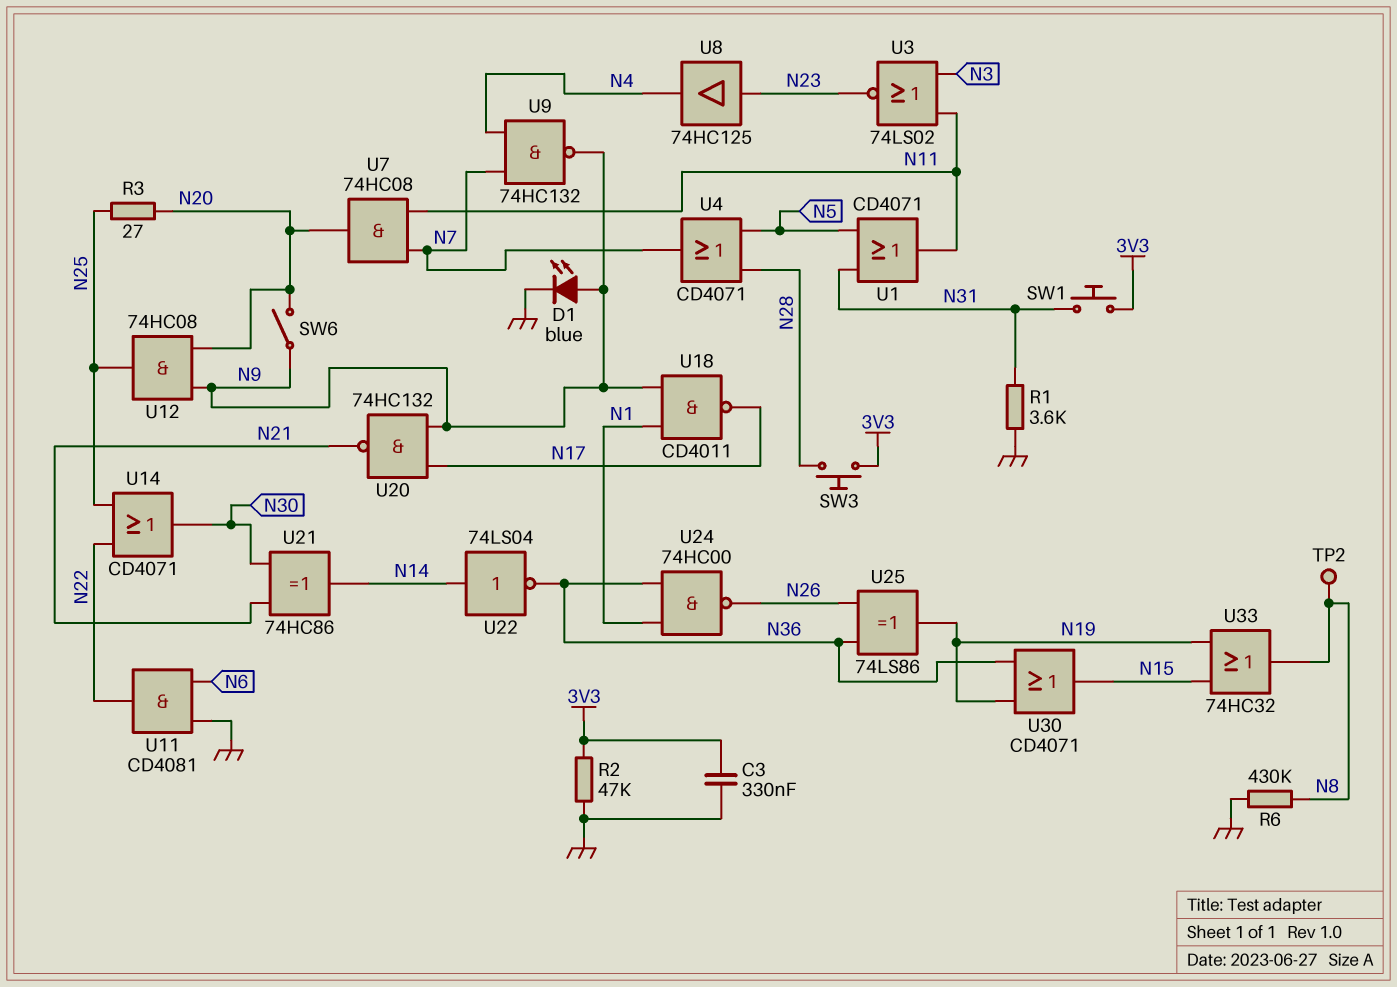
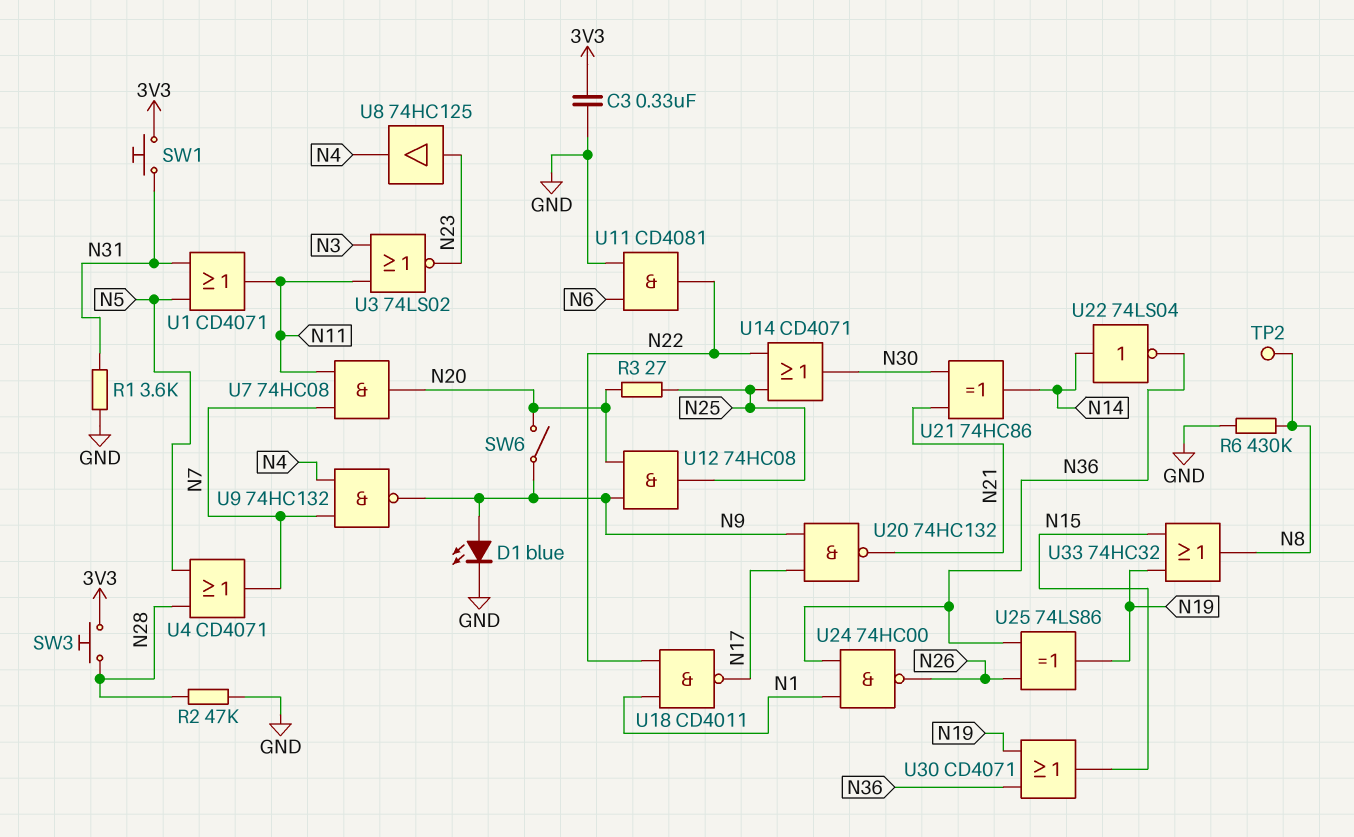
R2: 47k (3V3, GND) -> 47k (GND, N28)
U18: NAND CD4011 (in N1, in N9, out N17) -> NAND CD4011 (in N1, in N22, out N17)

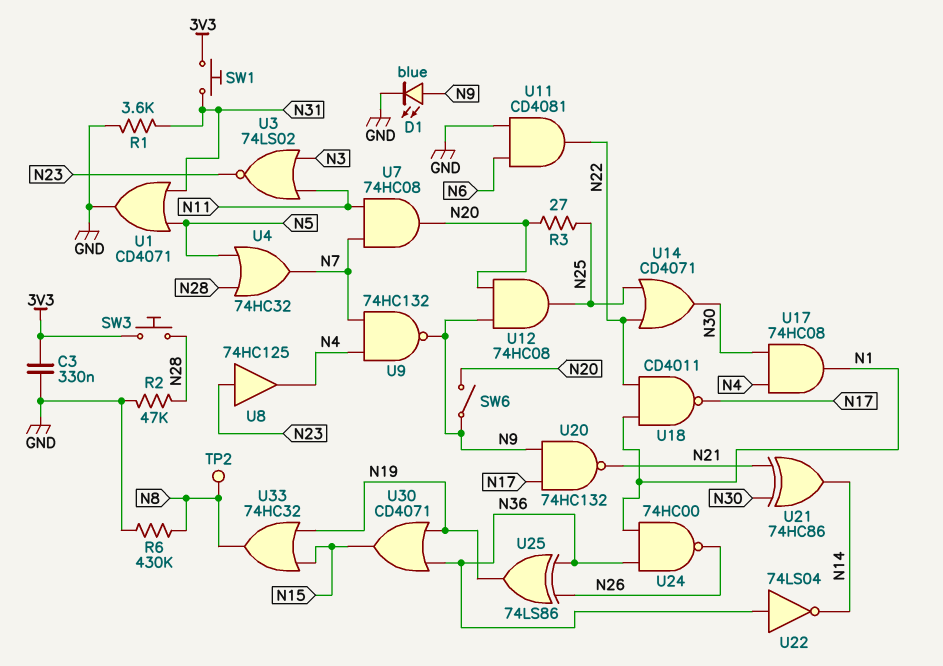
U1: OR CD4071 (in N5, in N31, out N11) -> OR CD4071 (in N5, in N31, out GND)
U4: OR CD4071 (in N5, in N28, out N7) -> OR 74HC32 (in N5, in N28, out N7)
U17: none -> AND 74HC08 (in N4, in N30, out N1)
U22: NOT 74LS04 (in N14, out N36) -> NOT 74LS04 (in N36, out N14)

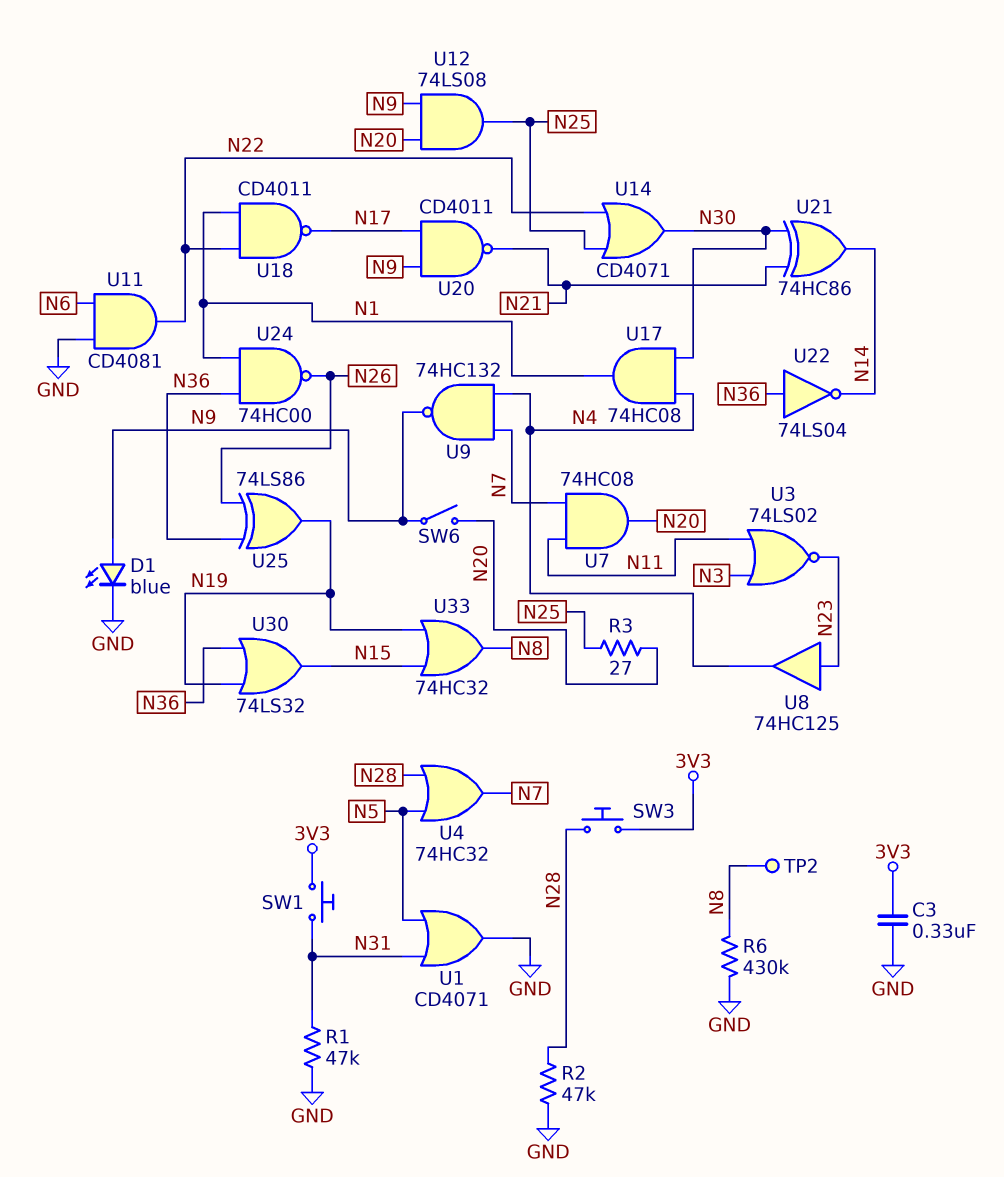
R1: 3.6k (GND, N31) -> 47k (GND, N31)
U12: AND 74HC08 (in N9, in N20, out N25) -> AND 74LS08 (in N9, in N20, out N25)
U20: NAND 74HC132 (in N9, in N17, out N21) -> NAND CD4011 (in N9, in N17, out N21)
U30: OR CD4071 (in N19, in N36, out N15) -> OR 74LS32 (in N19, in N36, out N15)

